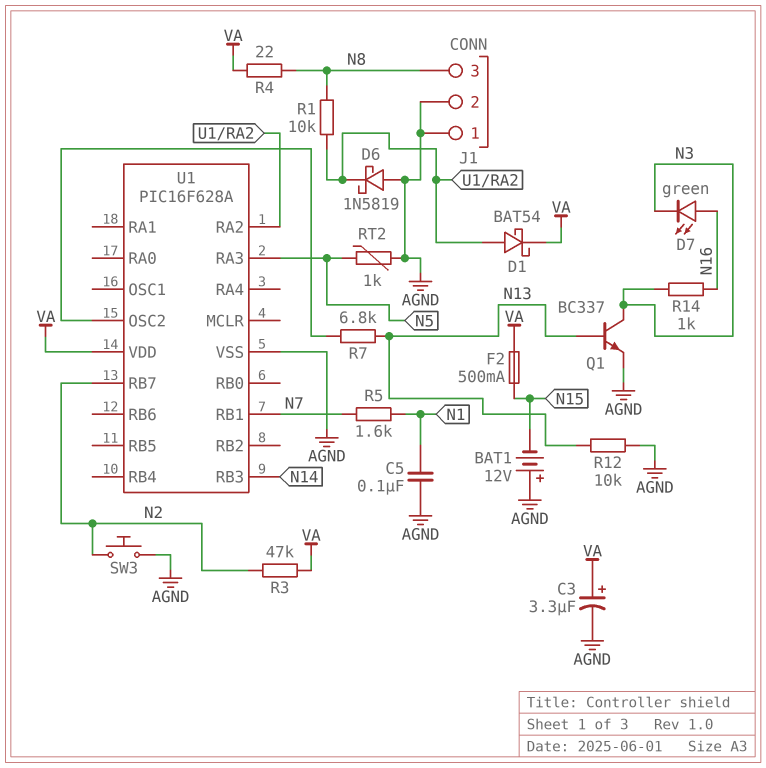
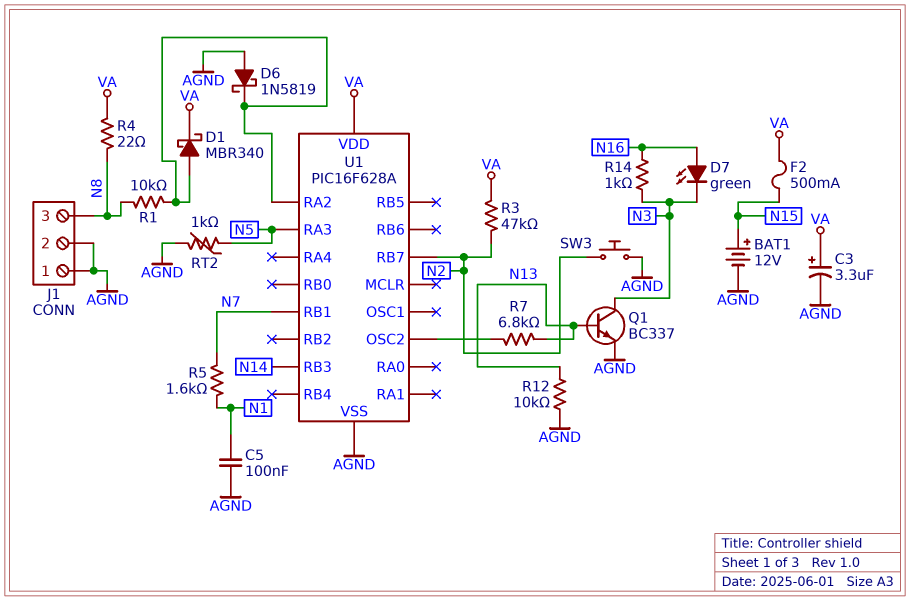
BAT1: 12V (plus AGND, minus N15) -> 12V (plus N15, minus AGND)
D1: schottky BAT54 (A U1/RA2, K VA) -> schottky MBR340 (A U1/RA2, K VA)

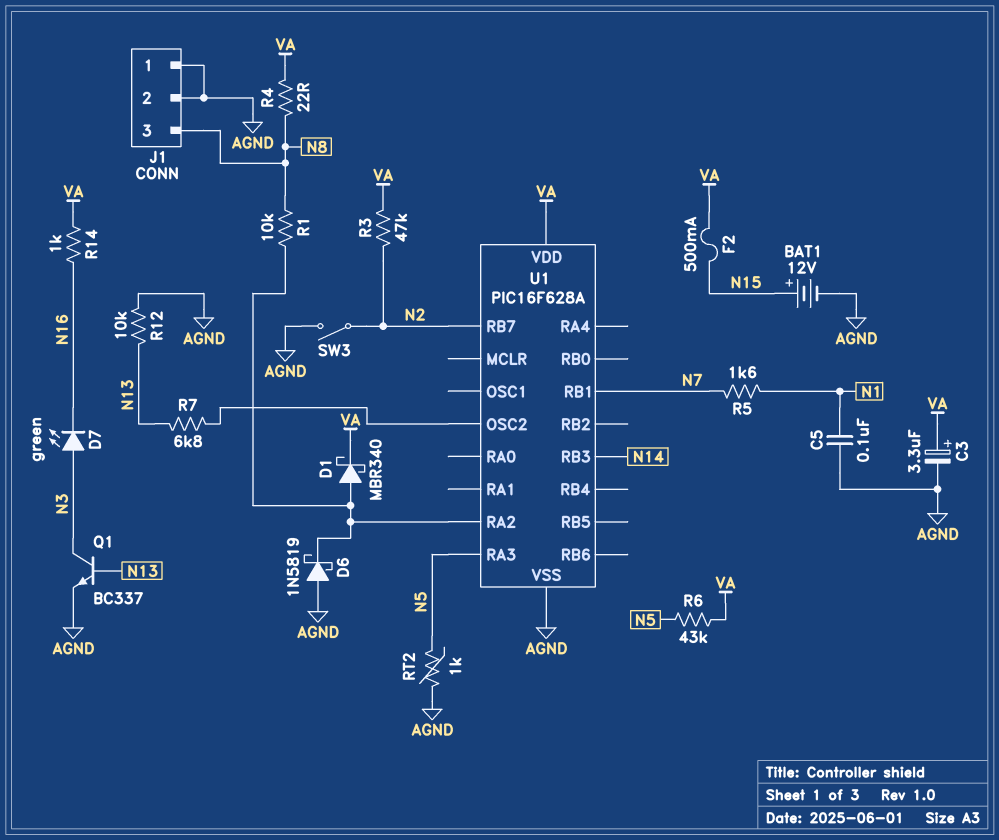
D7: LED green (A N16, K N3) -> LED green (A N3, K N16)
R6: none -> 43k (N5, VA)
R14: 1k (N3, N16) -> 1k (N16, VA)
SW3: button (AGND, N2) -> switch (AGND, N2)

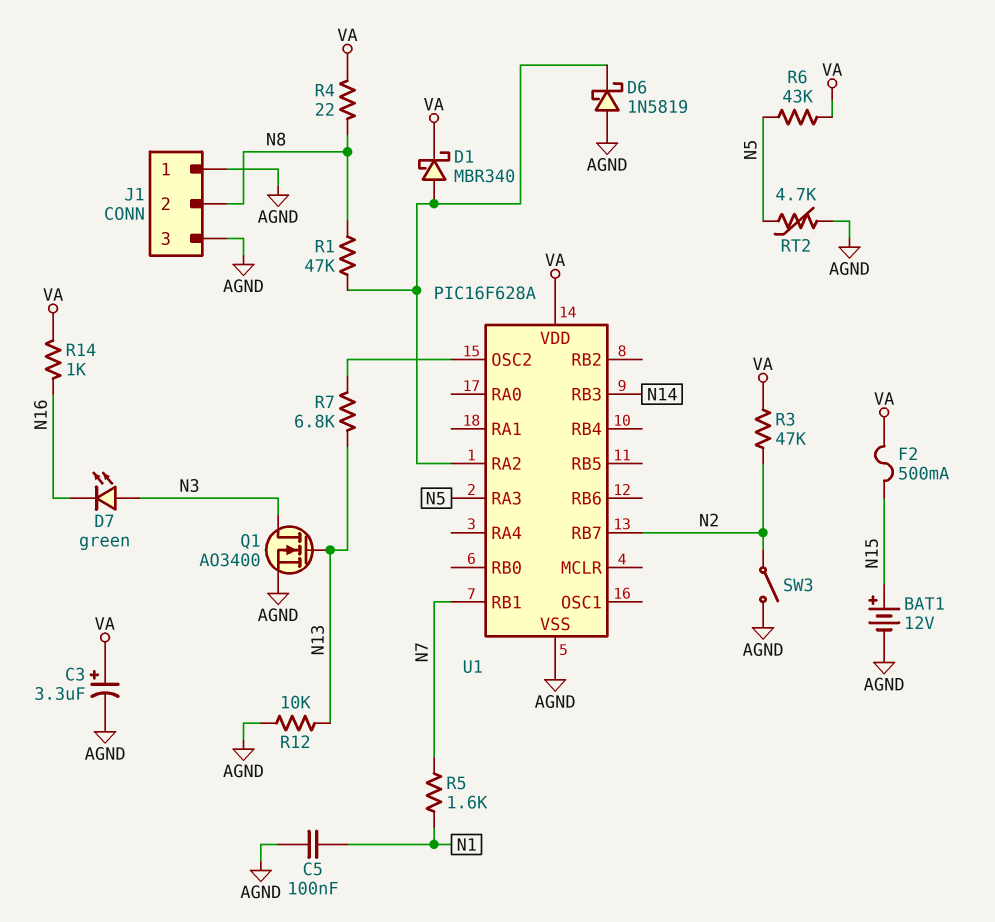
J1 pin 2: AGND -> N8
J1 pin 3: N8 -> AGND
Q1: NPN BC337 (B N13, C N3, E AGND) -> NMOS AO3400 (G N13, D N3, S AGND)
R1: 10k (N8, U1/RA2) -> 47k (N8, U1/RA2)
RT2: 1k (AGND, N5) -> 4.7k (AGND, N5)

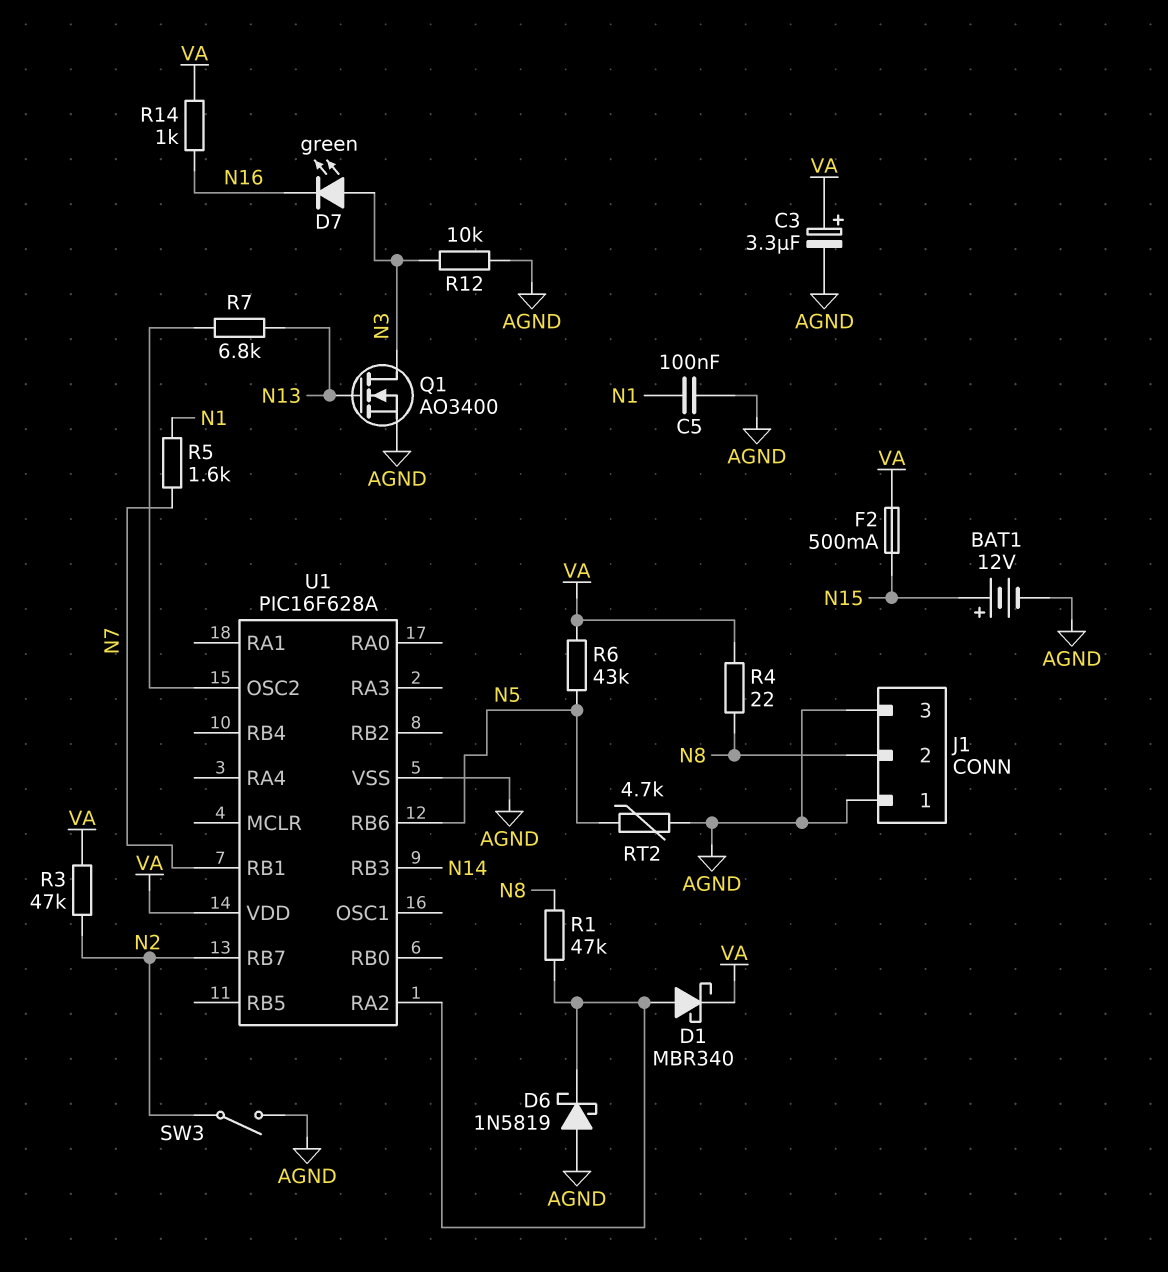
R12: 10k (AGND, N13) -> 10k (AGND, N3)
U1 pin RA3: N5 -> none
U1 pin RB6: none -> N5

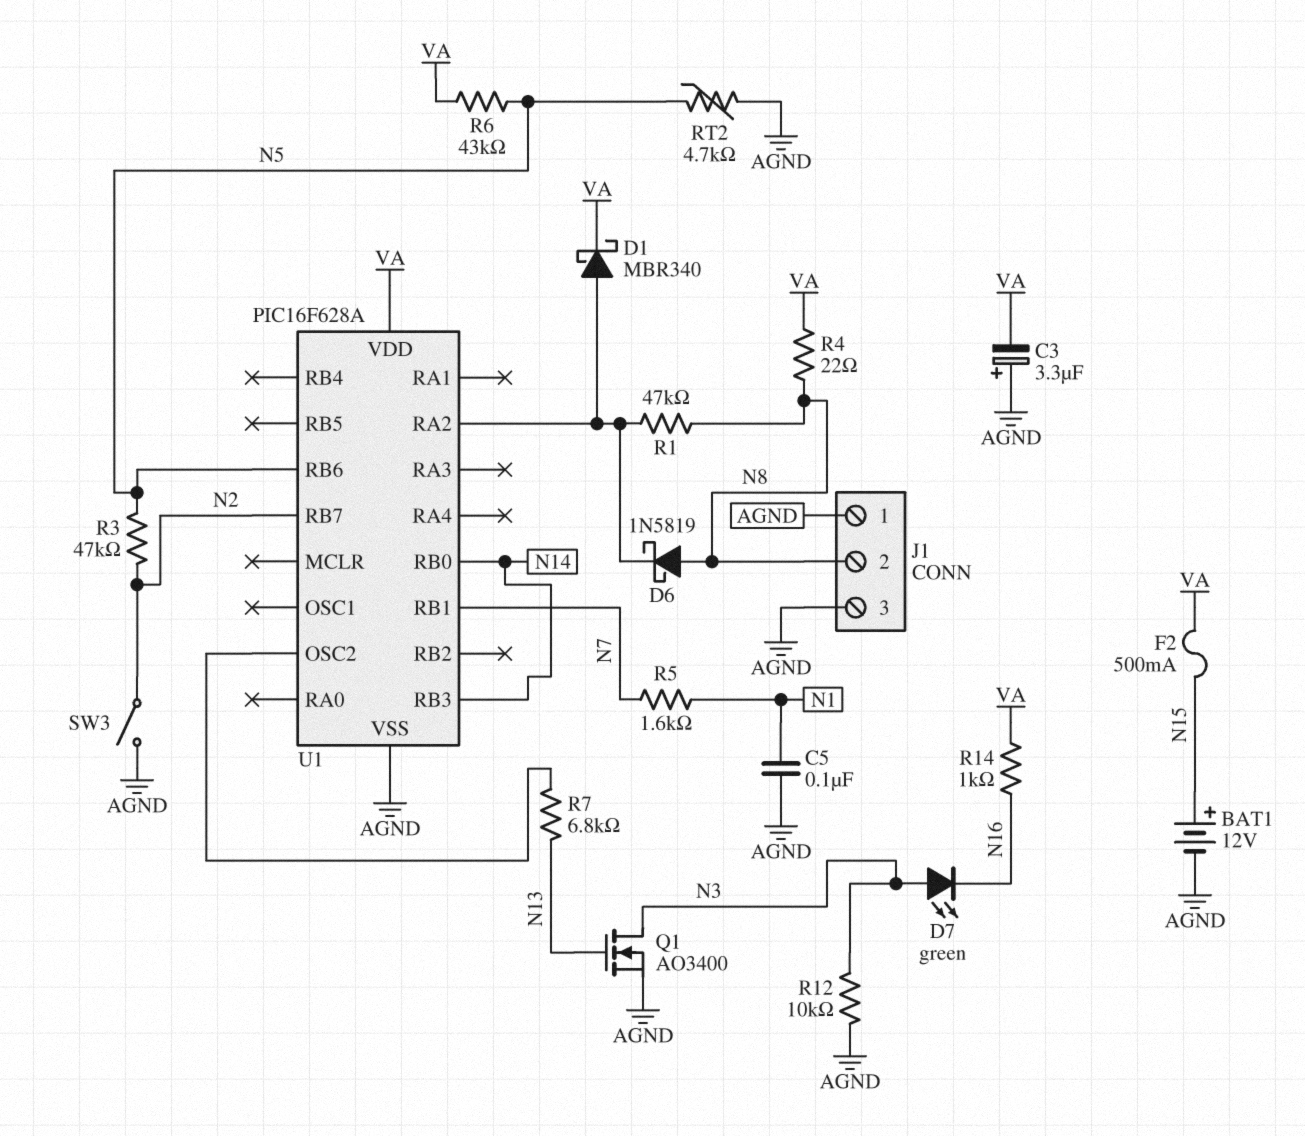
C3: 3.3uF (plus VA, minus AGND) -> 3.3uF (plus AGND, minus VA)
D6: schottky 1N5819 (A AGND, K U1/RA2) -> schottky 1N5819 (A N8, K U1/RA2)
R3: 47k (N2, VA) -> 47k (N2, N5)
U1 pin RB0: none -> N14

